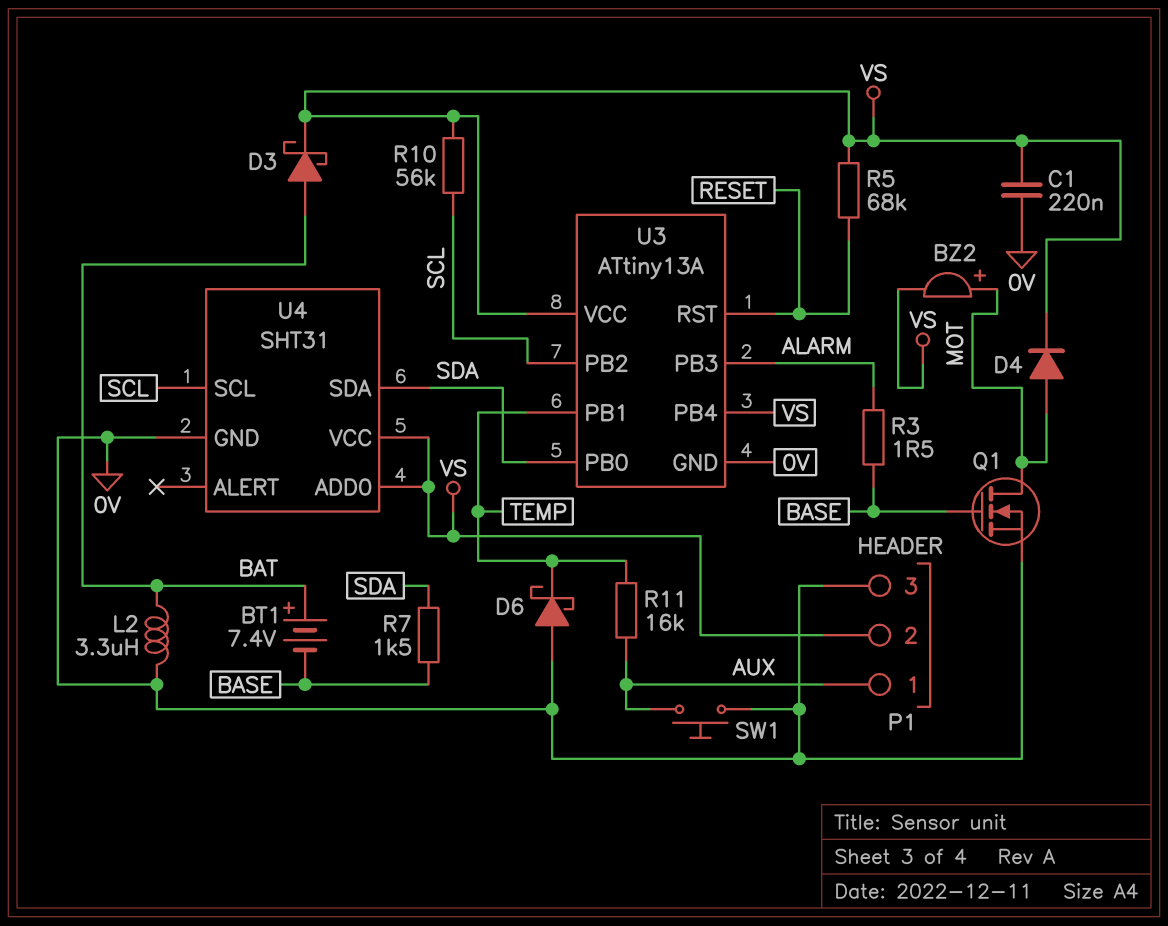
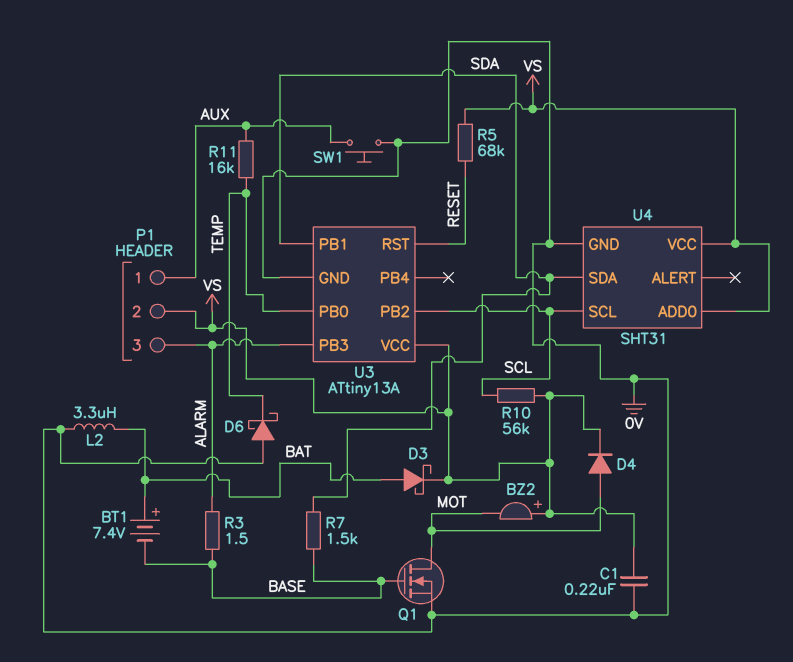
BZ2: buzzer (plus MOT, minus VS) -> buzzer (plus VS, minus MOT)
P1 pin 3: 0V -> ALARM
U3 pin PB0: SDA -> TEMP
U3 pin PB1: TEMP -> SDA
U3 pin PB4: VS -> none

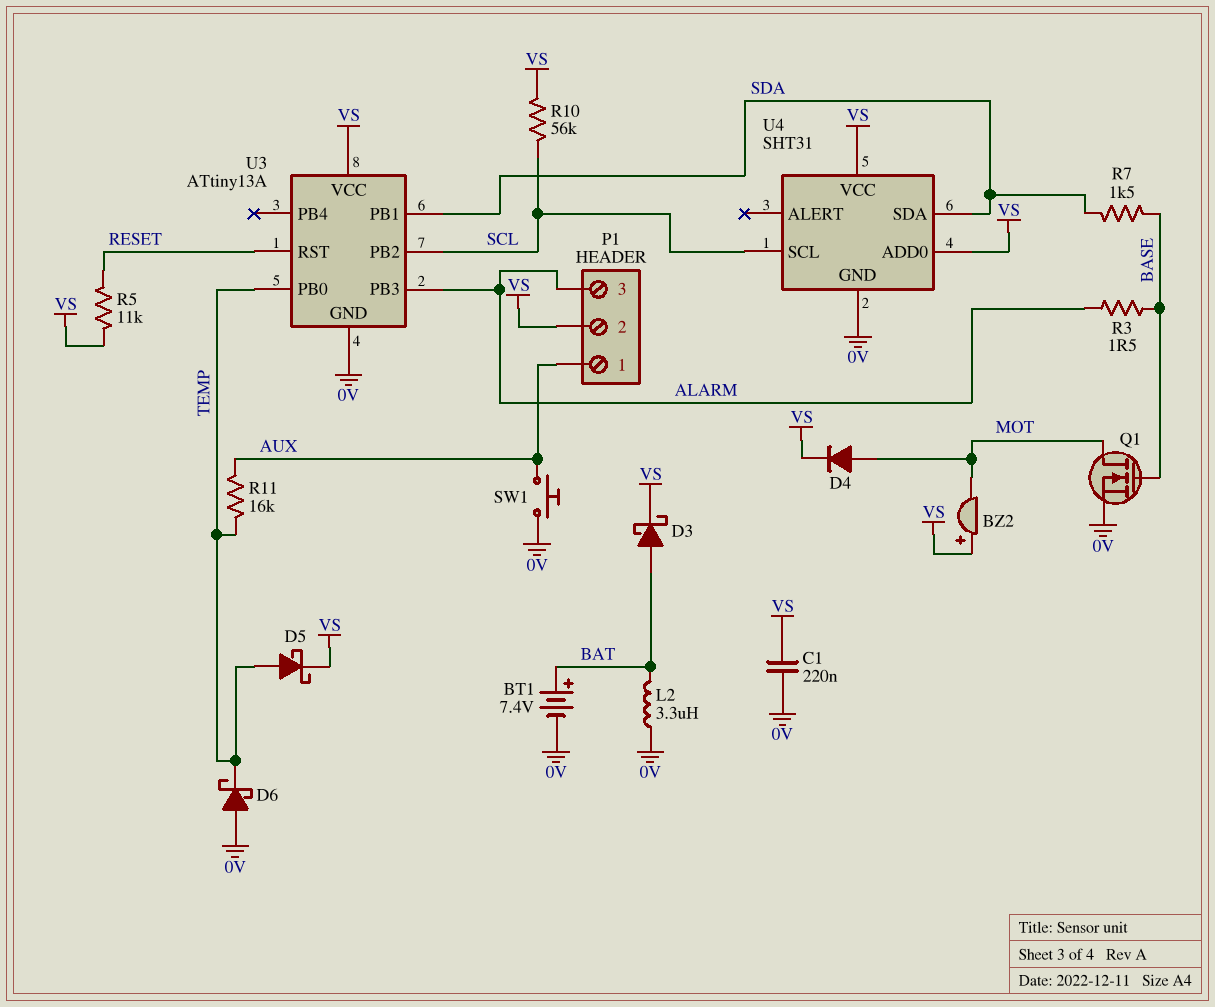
BT1: 7.4V (plus BAT, minus BASE) -> 7.4V (plus BAT, minus 0V)
D5: none -> schottky (A TEMP, K VS)
R5: 68k (RESET, VS) -> 11k (RESET, VS)

